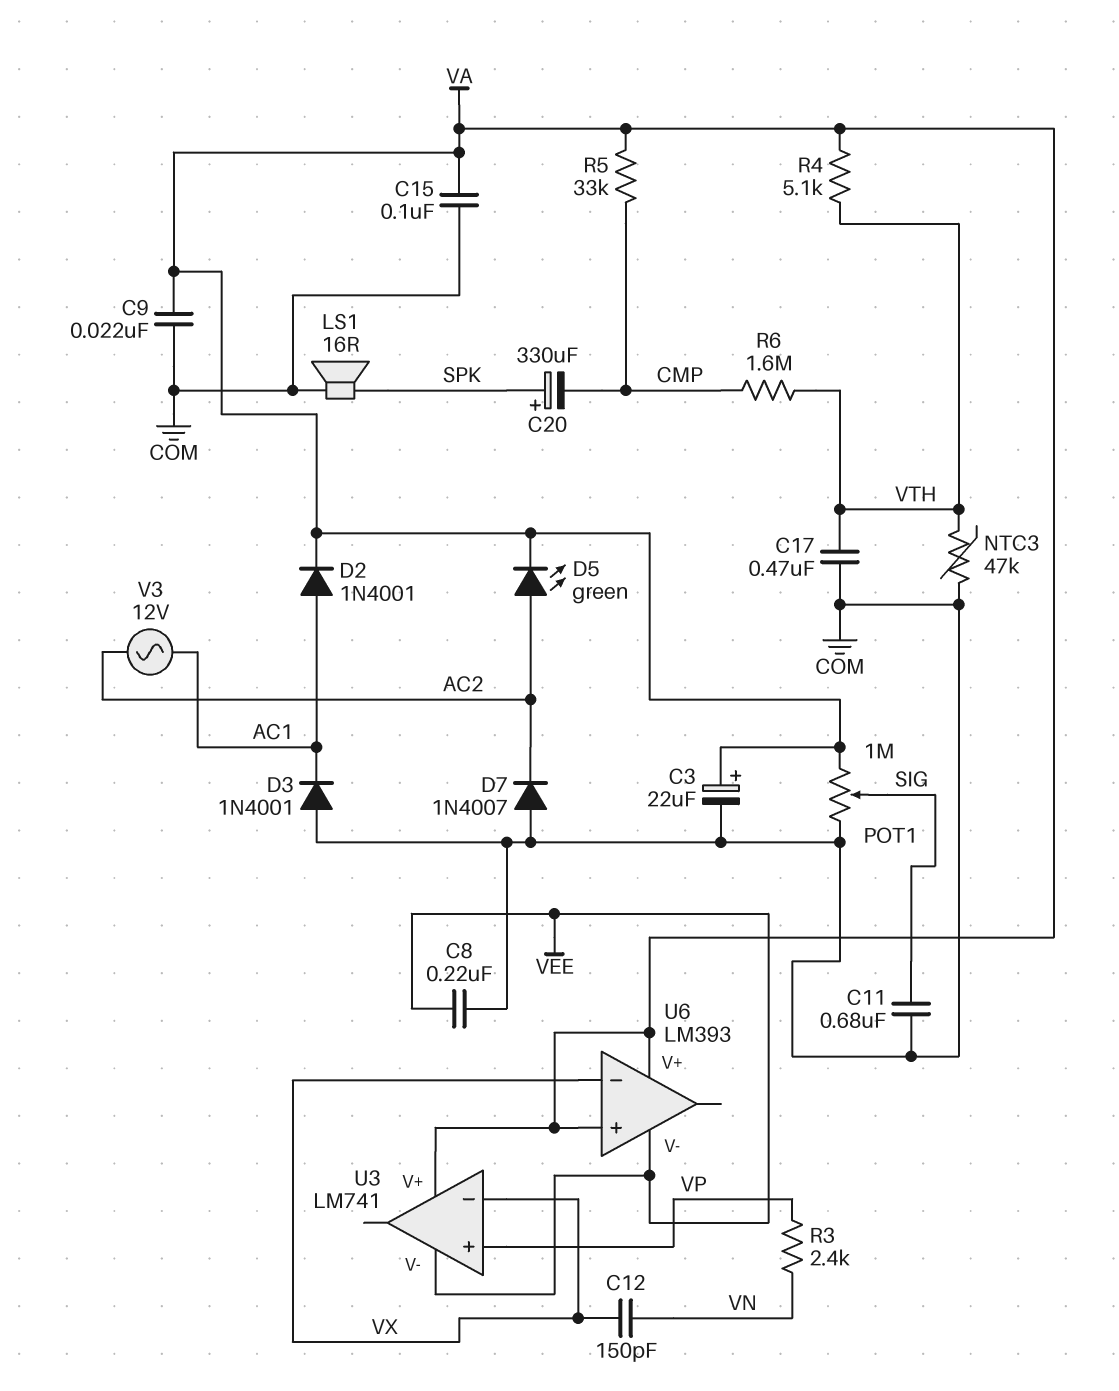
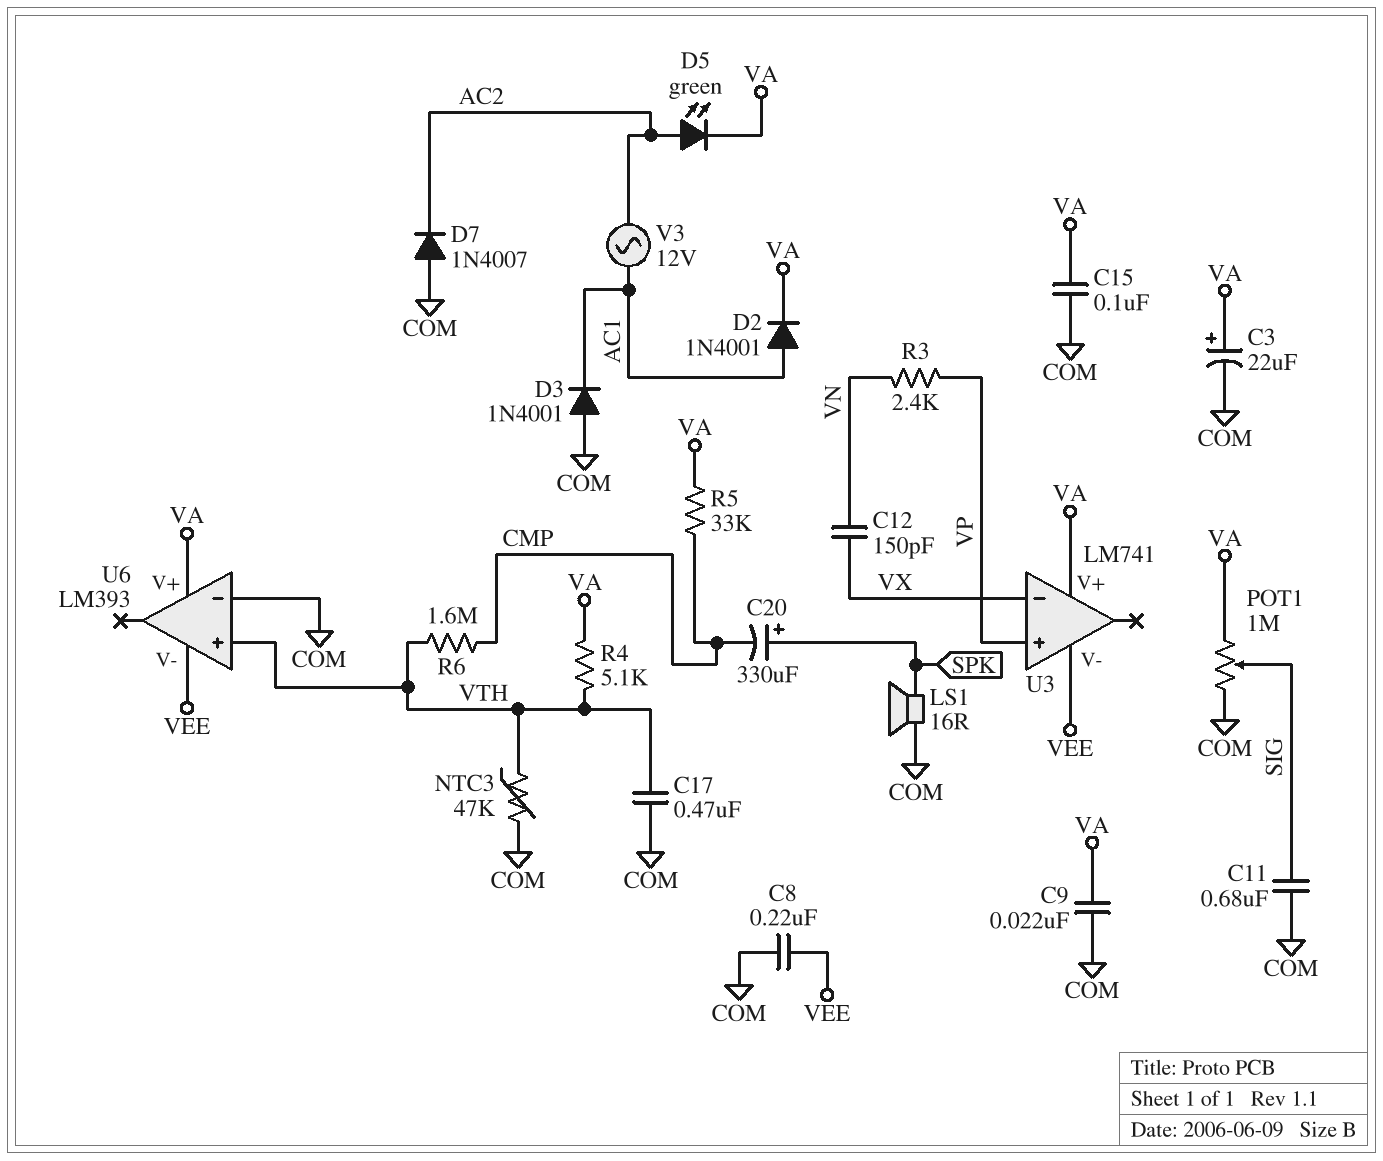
U6 pin in+: VA -> VTH
U6 pin in-: VX -> COM

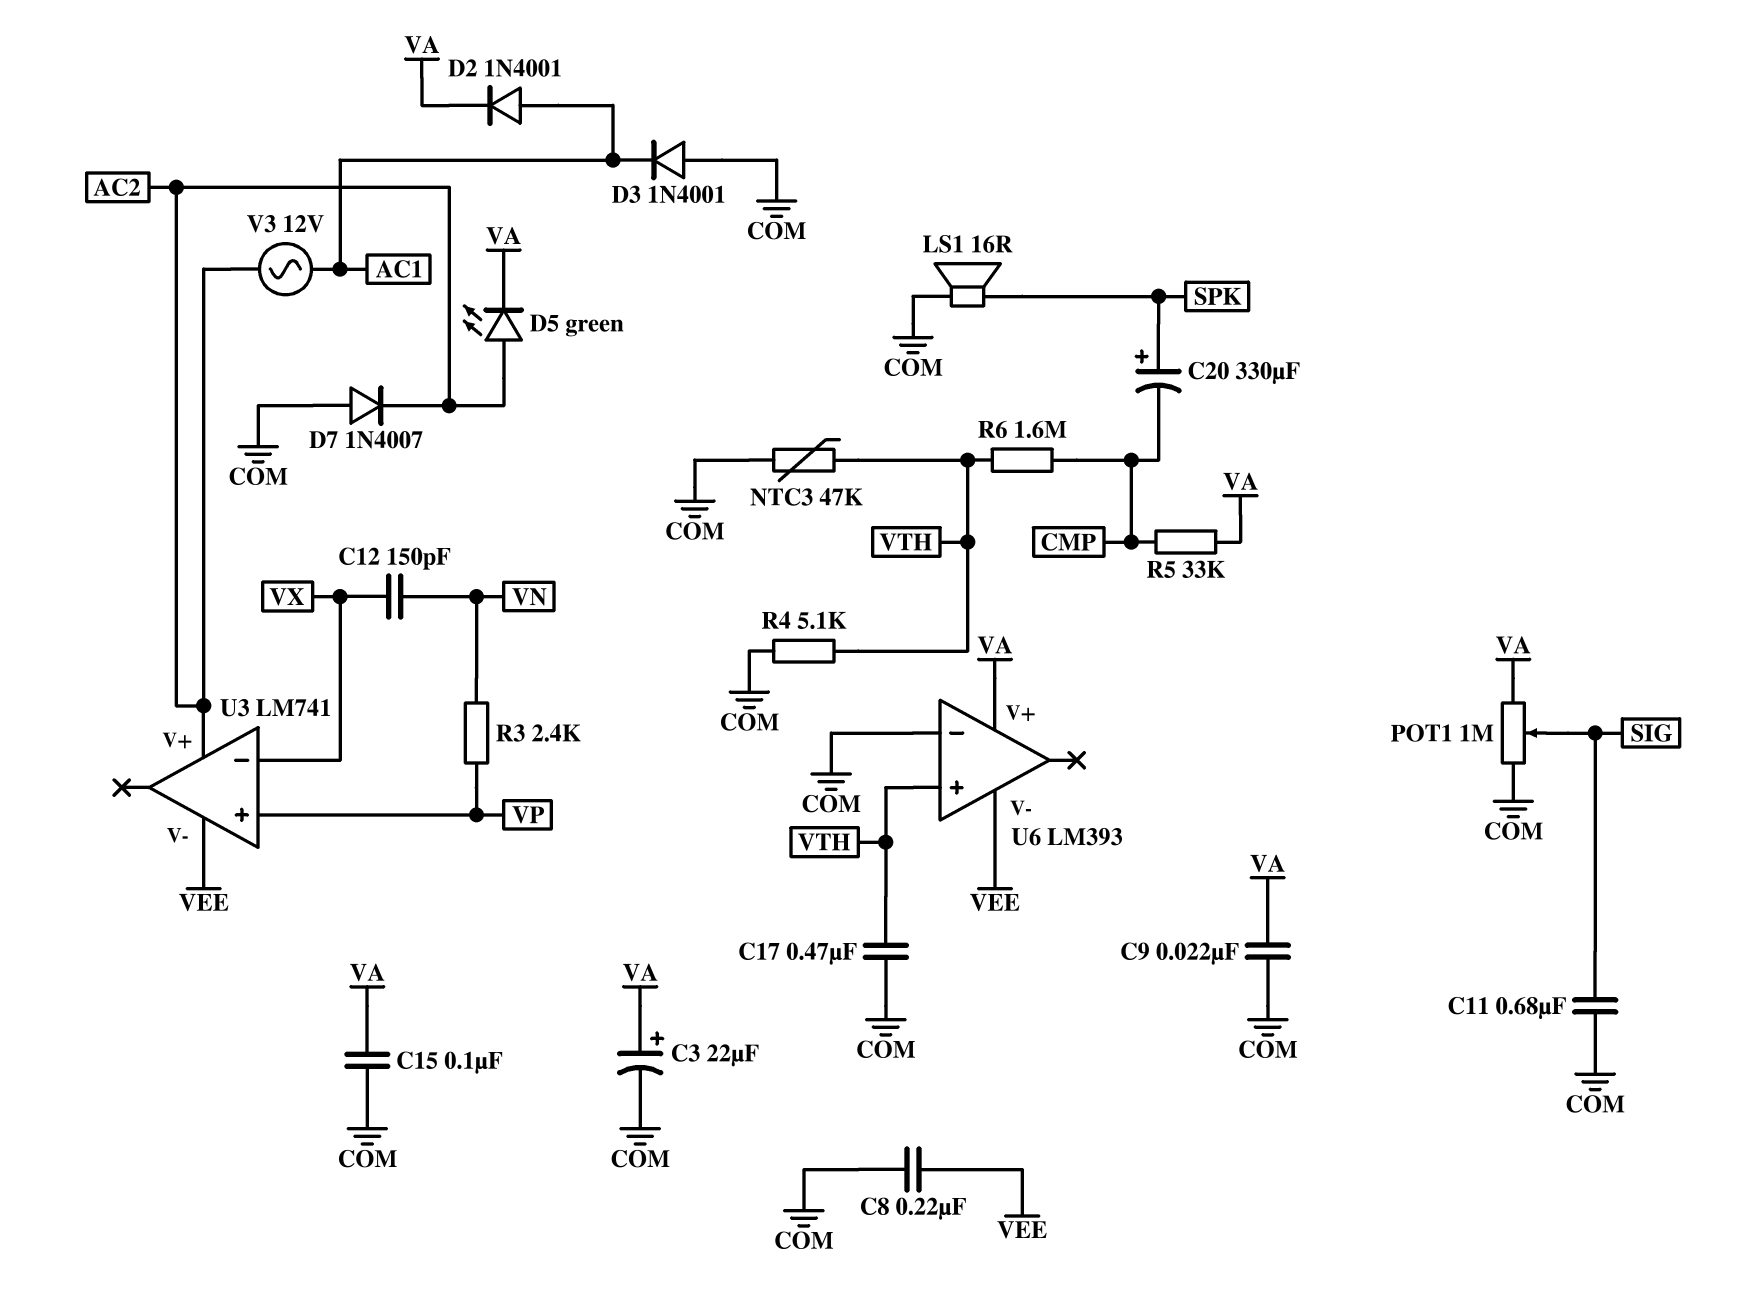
R4: 5.1k (VA, VTH) -> 5.1k (COM, VTH)
U3 pin V+: VA -> AC2

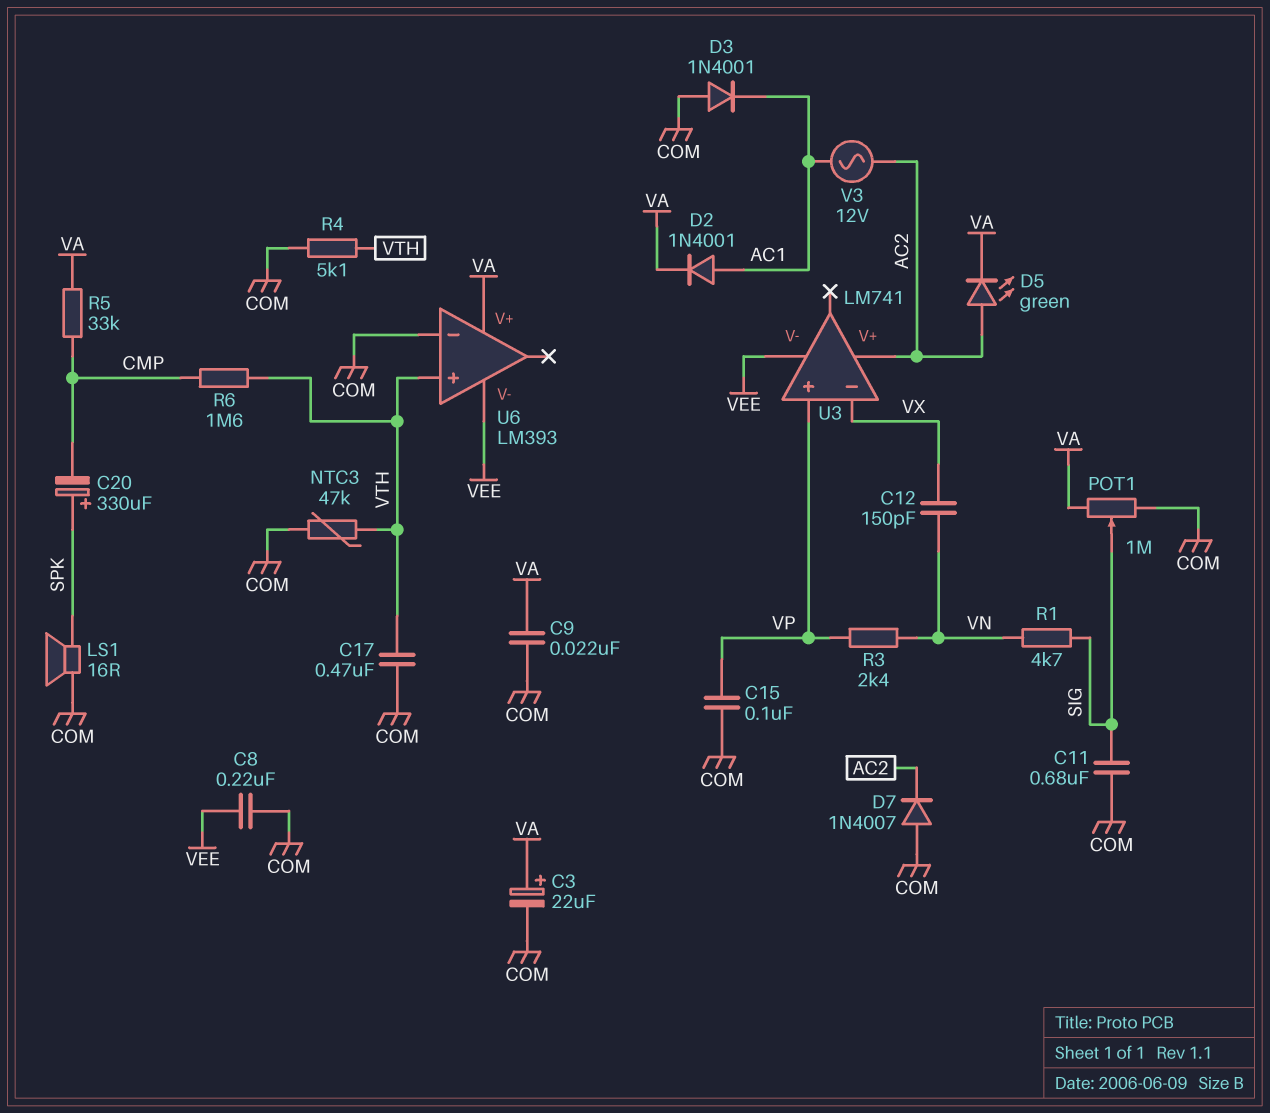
C15: 100nF (COM, VA) -> 100nF (COM, VP)
R1: none -> 4.7k (SIG, VN)

